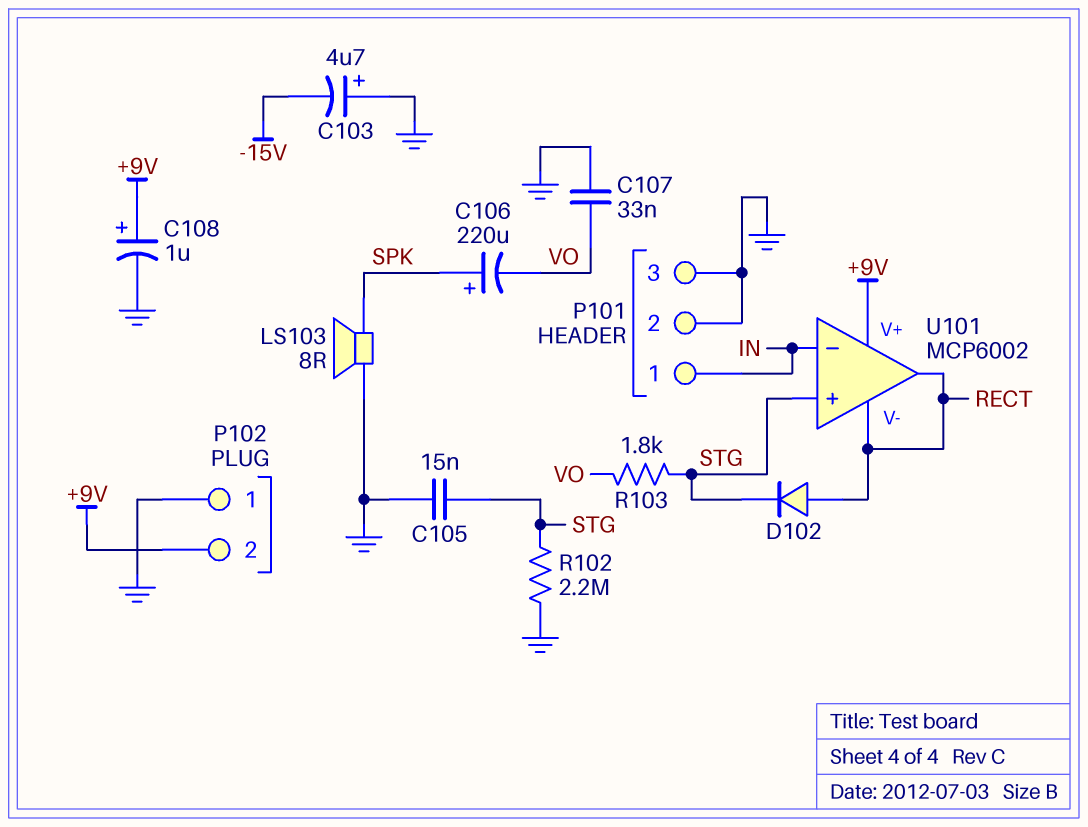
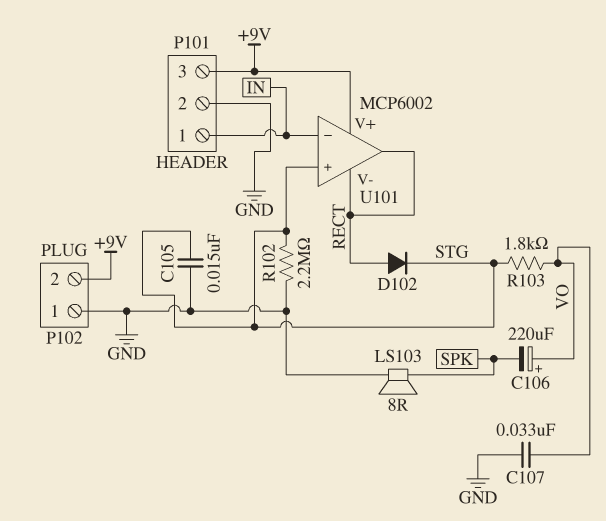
C103: 4.7uF (plus GND, minus -15V) -> none
C106: 220uF (plus SPK, minus VO) -> 220uF (plus VO, minus SPK)
C108: 1uF (plus +9V, minus GND) -> none
P101 pin 3: GND -> +9V

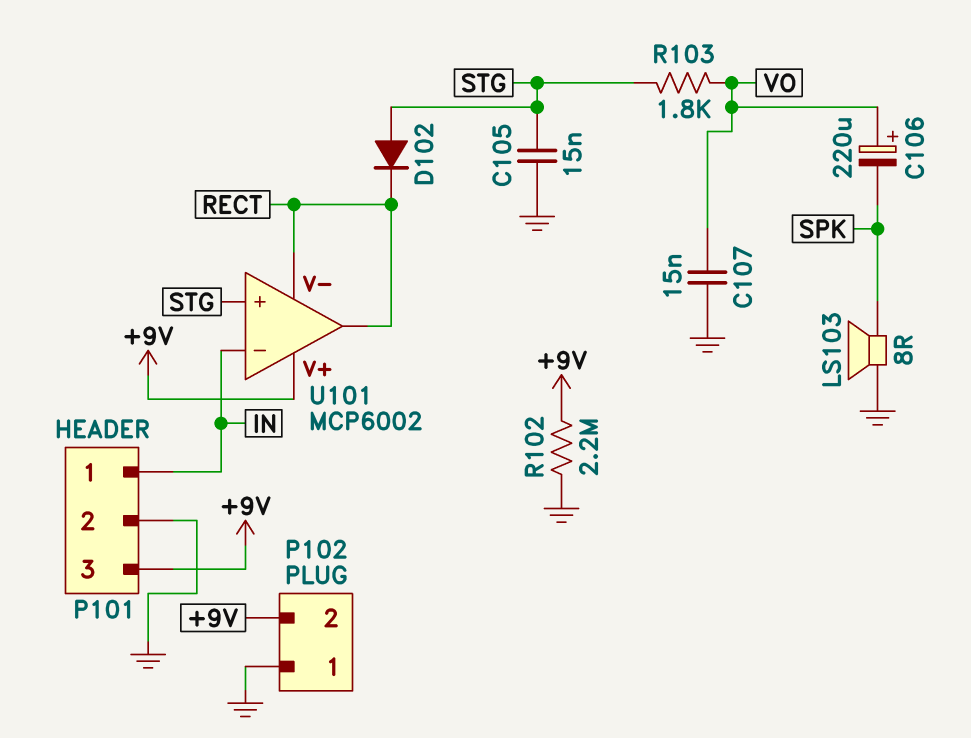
C107: 33nF (GND, VO) -> 15nF (GND, VO)
D102: diode (A RECT, K STG) -> diode (A STG, K RECT)
R102: 2.2M (GND, STG) -> 2.2M (+9V, GND)

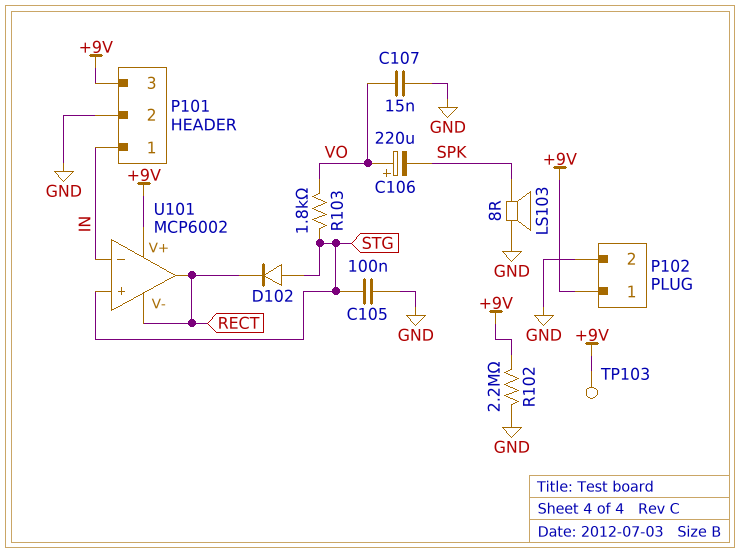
C105: 15nF (GND, STG) -> 100nF (GND, STG)
P102 pin 1: GND -> +9V
P102 pin 2: +9V -> GND
TP103: none -> test point (+9V)

